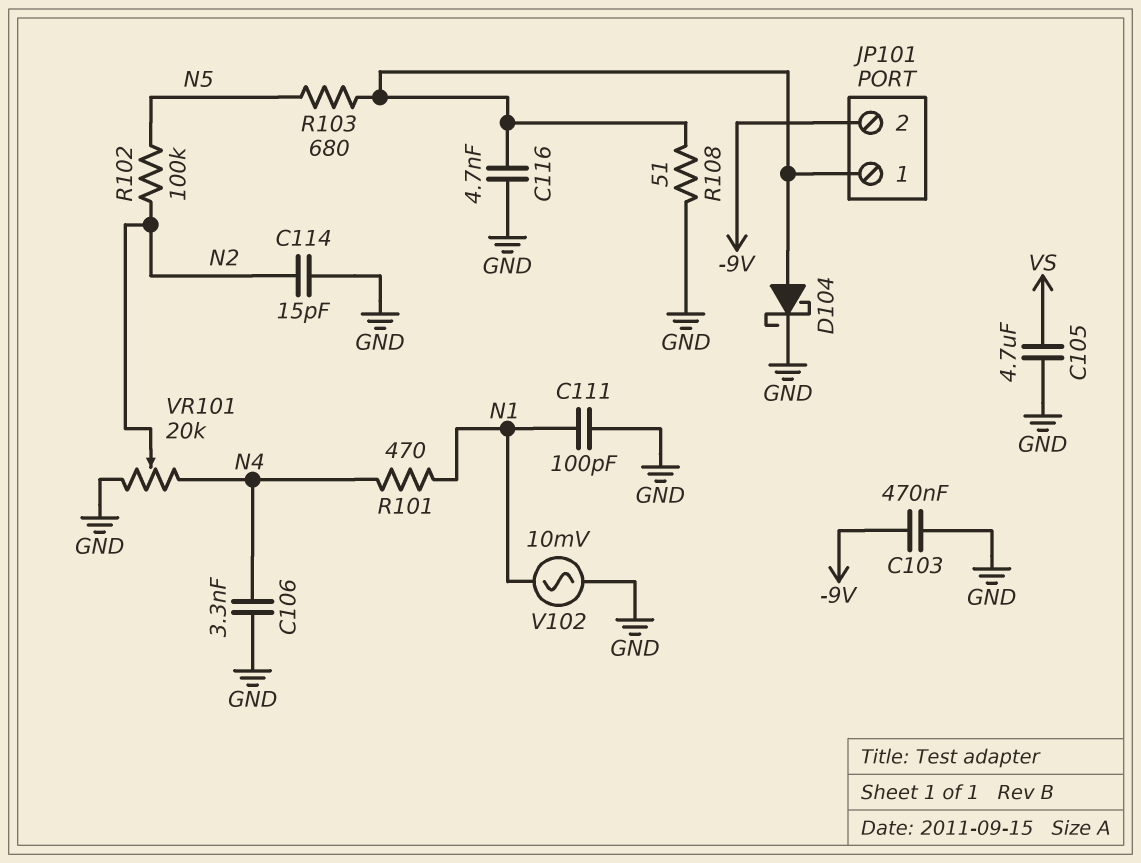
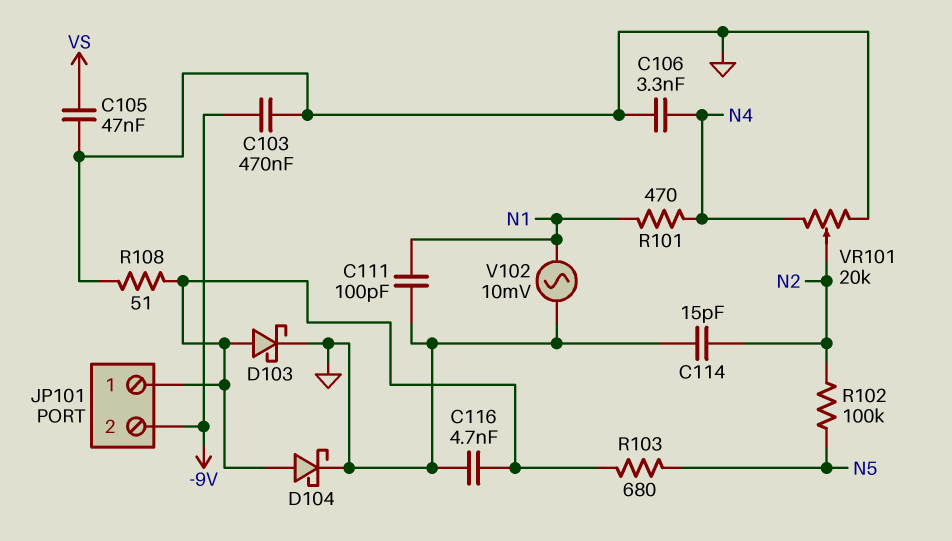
C105: 4.7uF (GND, VS) -> 47nF (GND, VS)
D103: none -> schottky (A JP101/1, K GND)

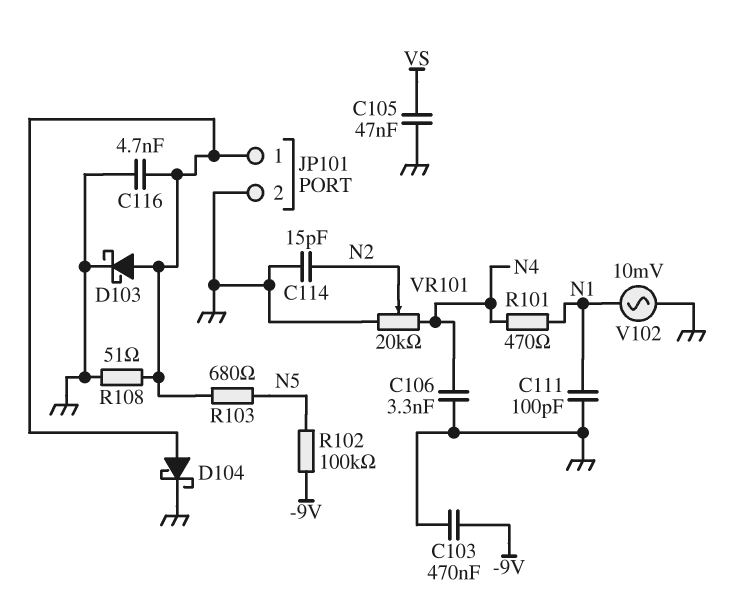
JP101 pin 2: -9V -> GND
R102: 100k (N2, N5) -> 100k (-9V, N5)

